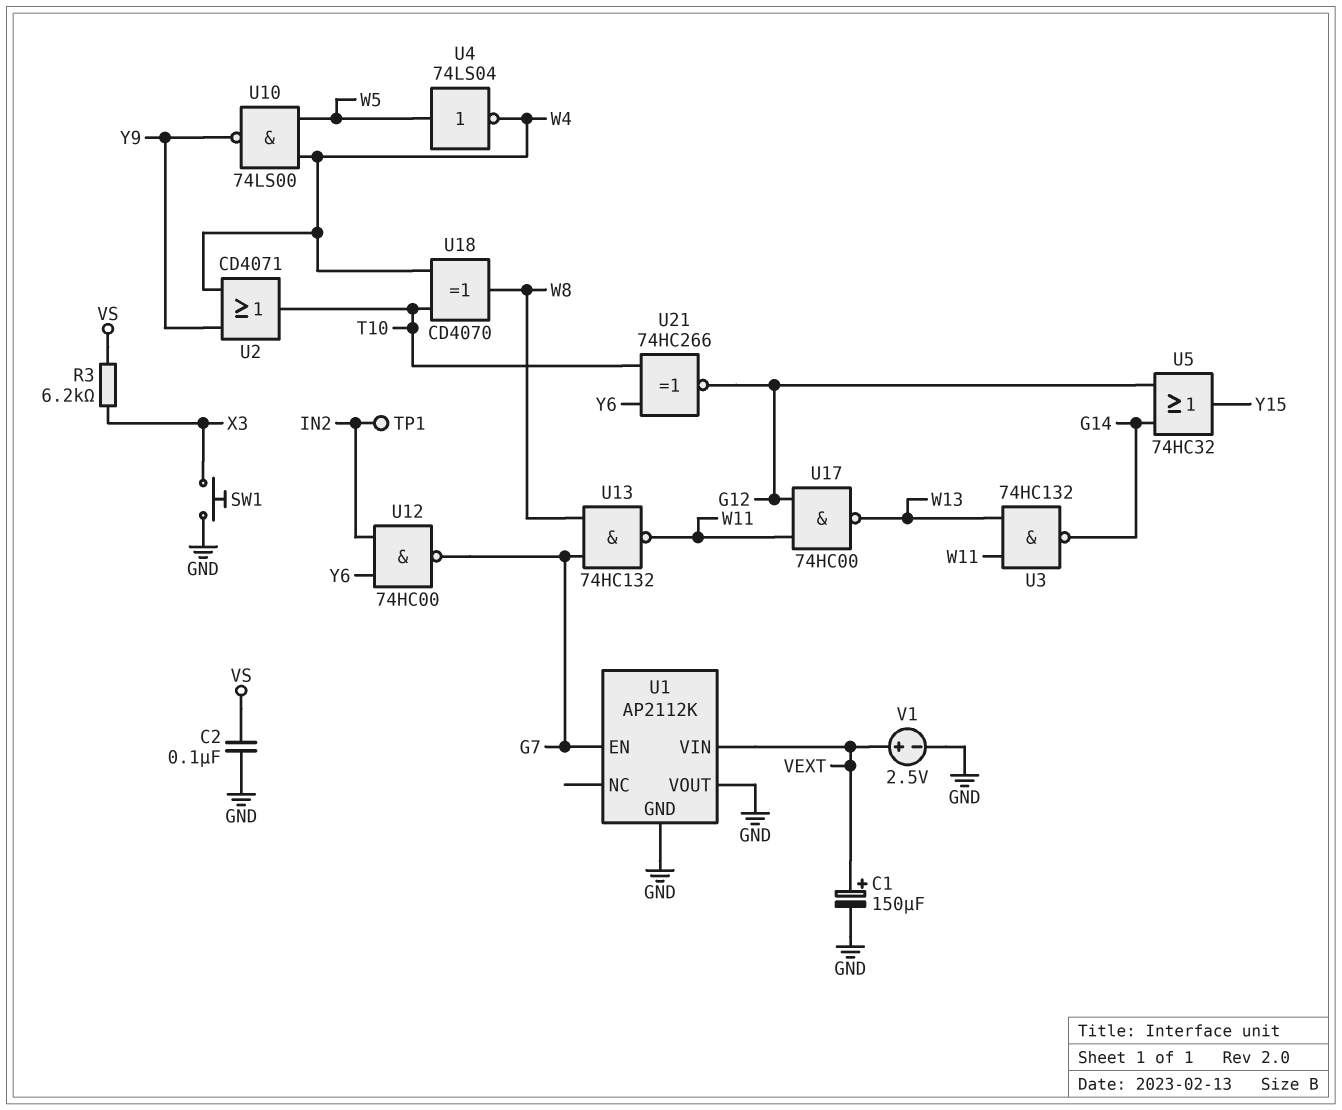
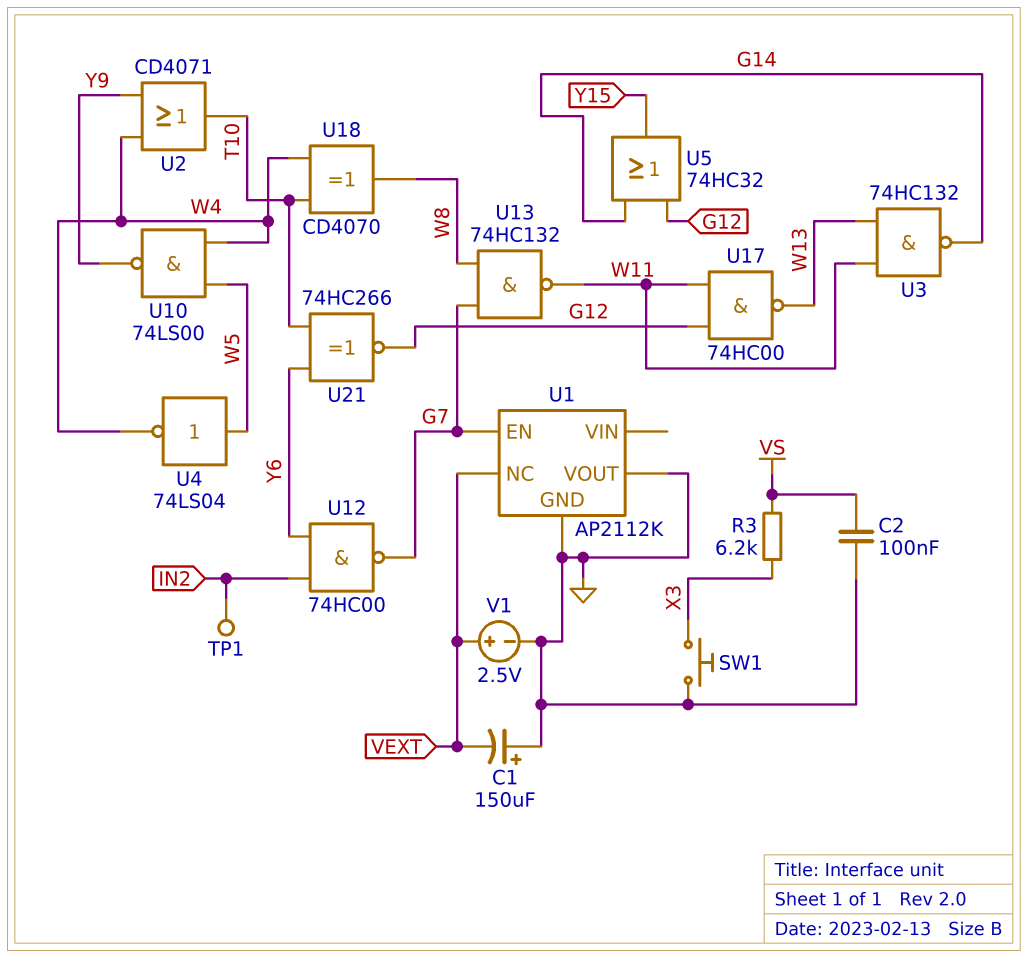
C1: 150uF (plus VEXT, minus GND) -> 150uF (plus GND, minus VEXT)
U1 pin NC: none -> VEXT
U1 pin VIN: VEXT -> none

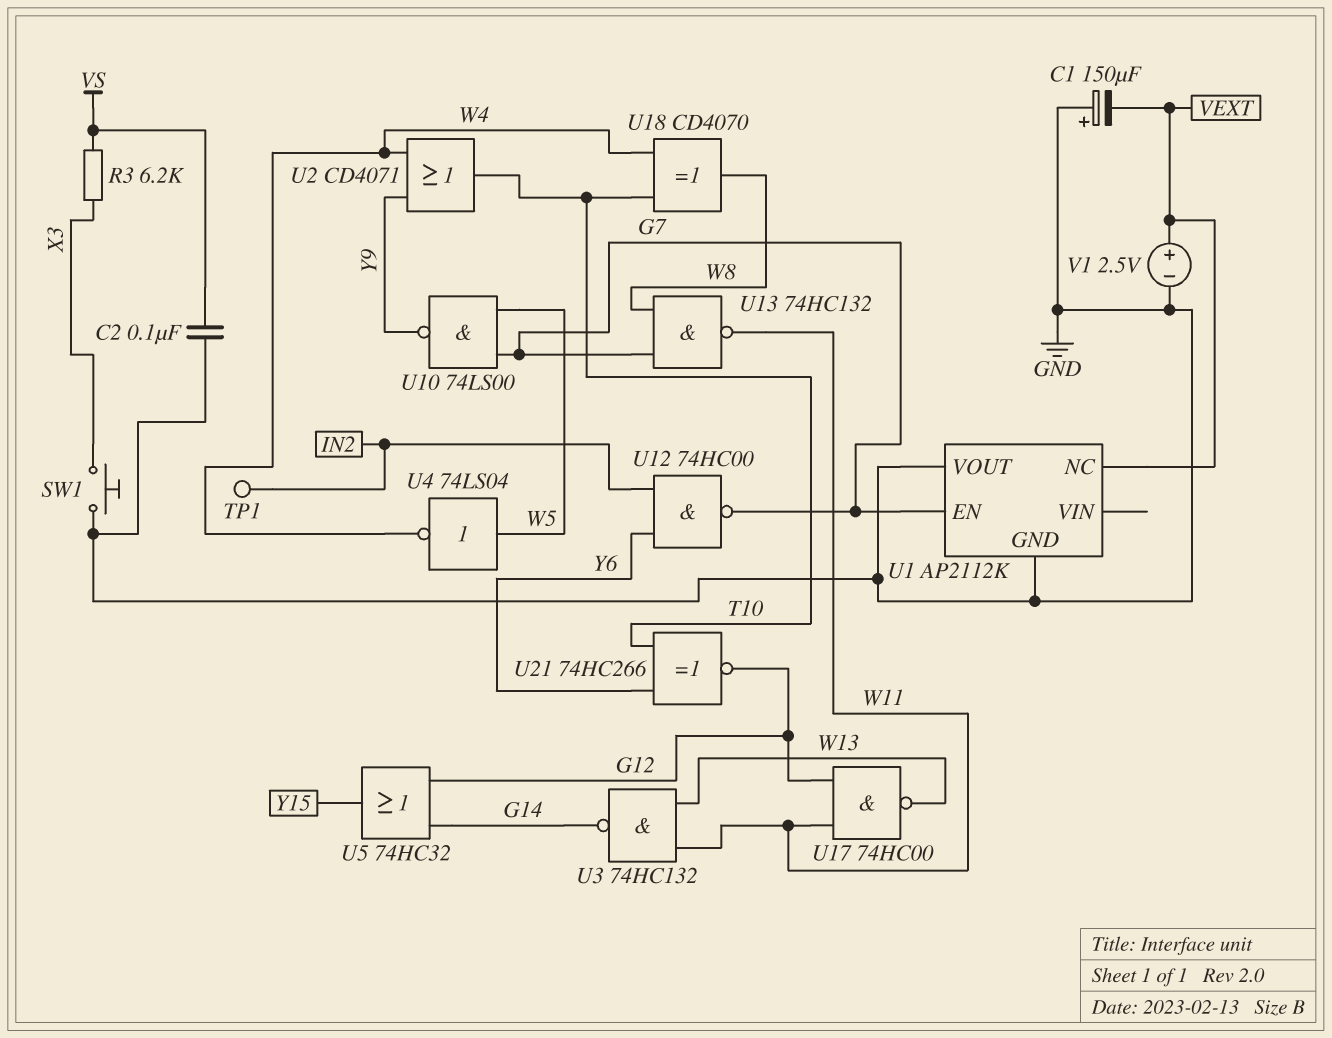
U10: NAND 74LS00 (in W4, in W5, out Y9) -> NAND 74LS00 (in G7, in W5, out Y9)

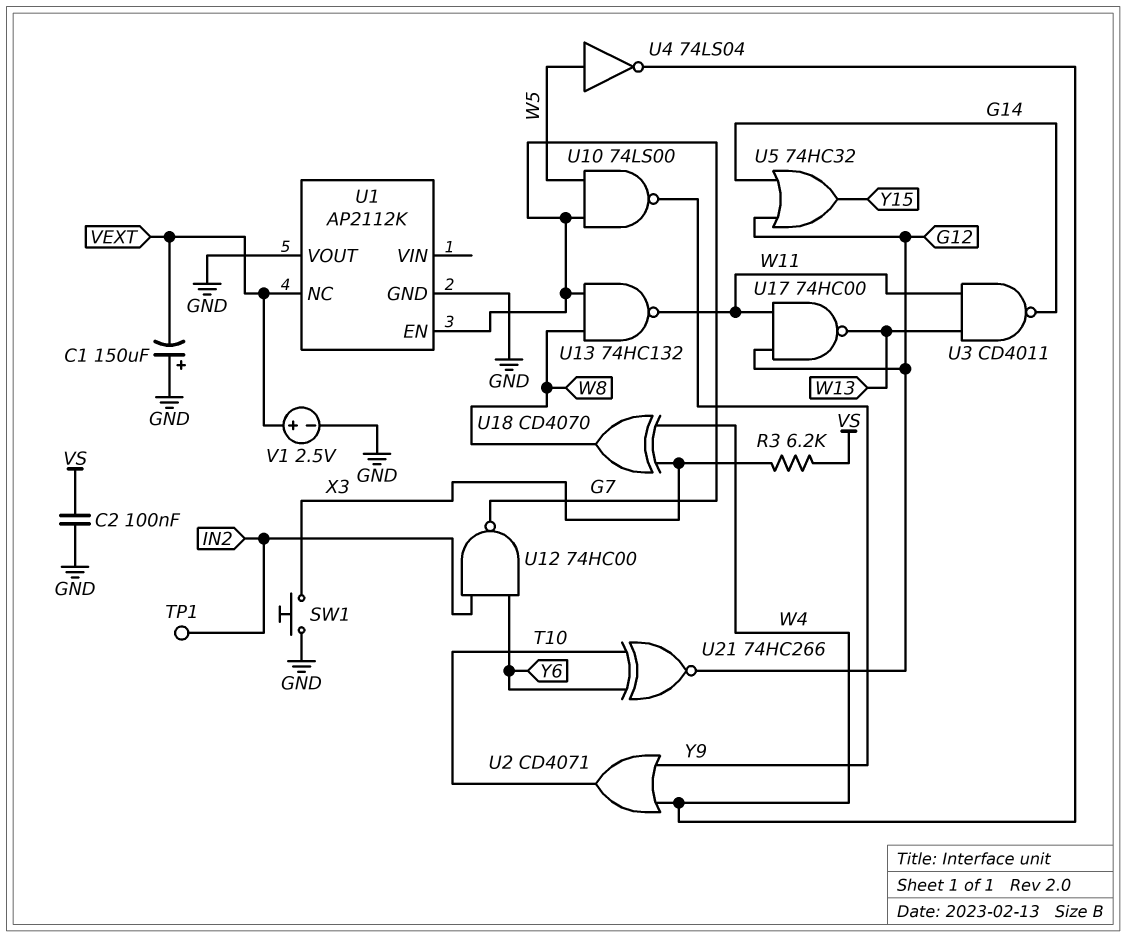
U3: NAND 74HC132 (in W11, in W13, out G14) -> NAND CD4011 (in W11, in W13, out G14)
U18: XOR CD4070 (in T10, in W4, out W8) -> XOR CD4070 (in W4, in X3, out W8)

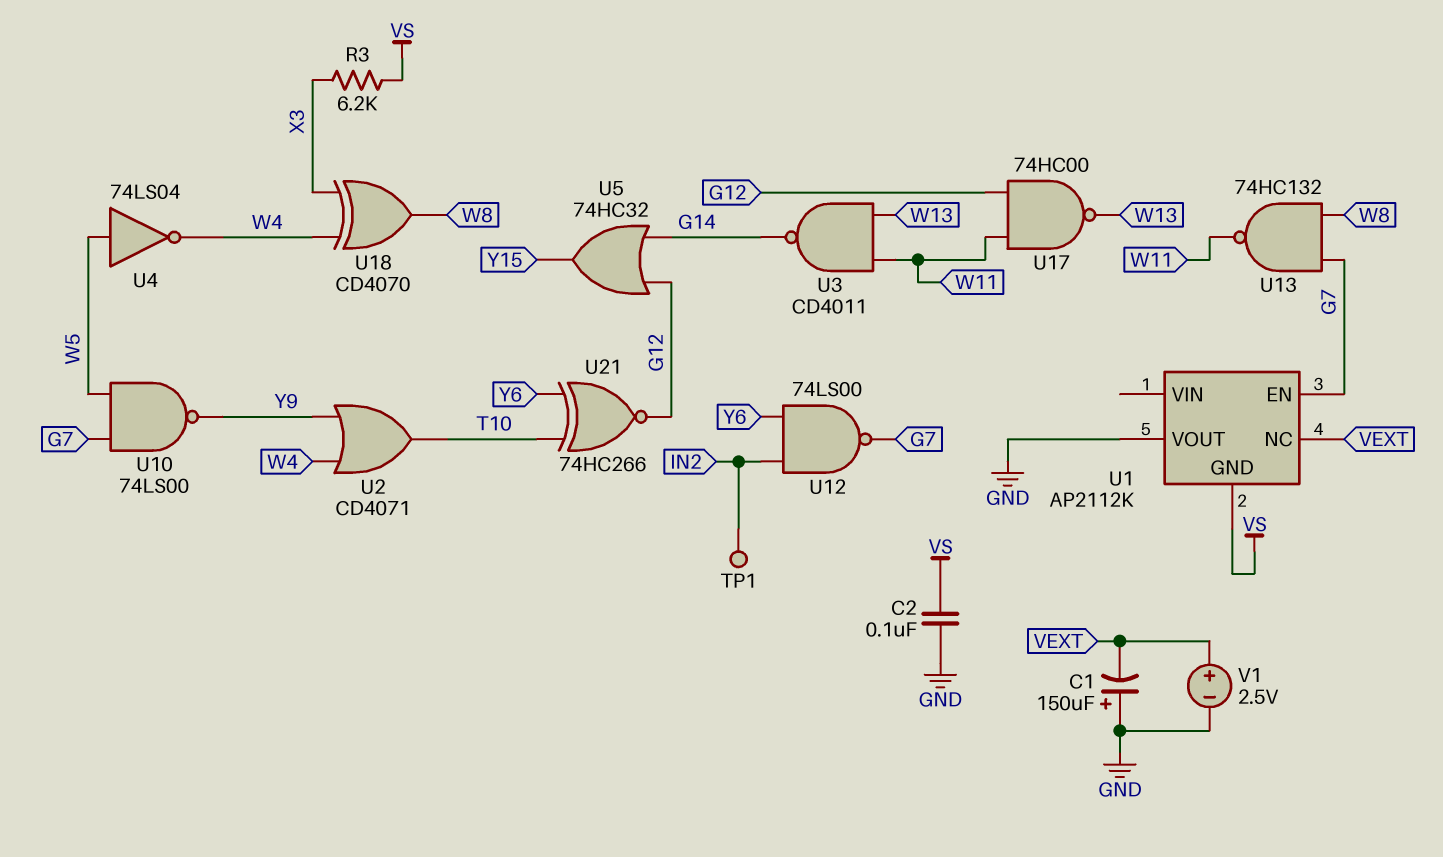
SW1: button (GND, X3) -> none
U1 pin GND: GND -> VS
U12: NAND 74HC00 (in IN2, in Y6, out G7) -> NAND 74LS00 (in IN2, in Y6, out G7)

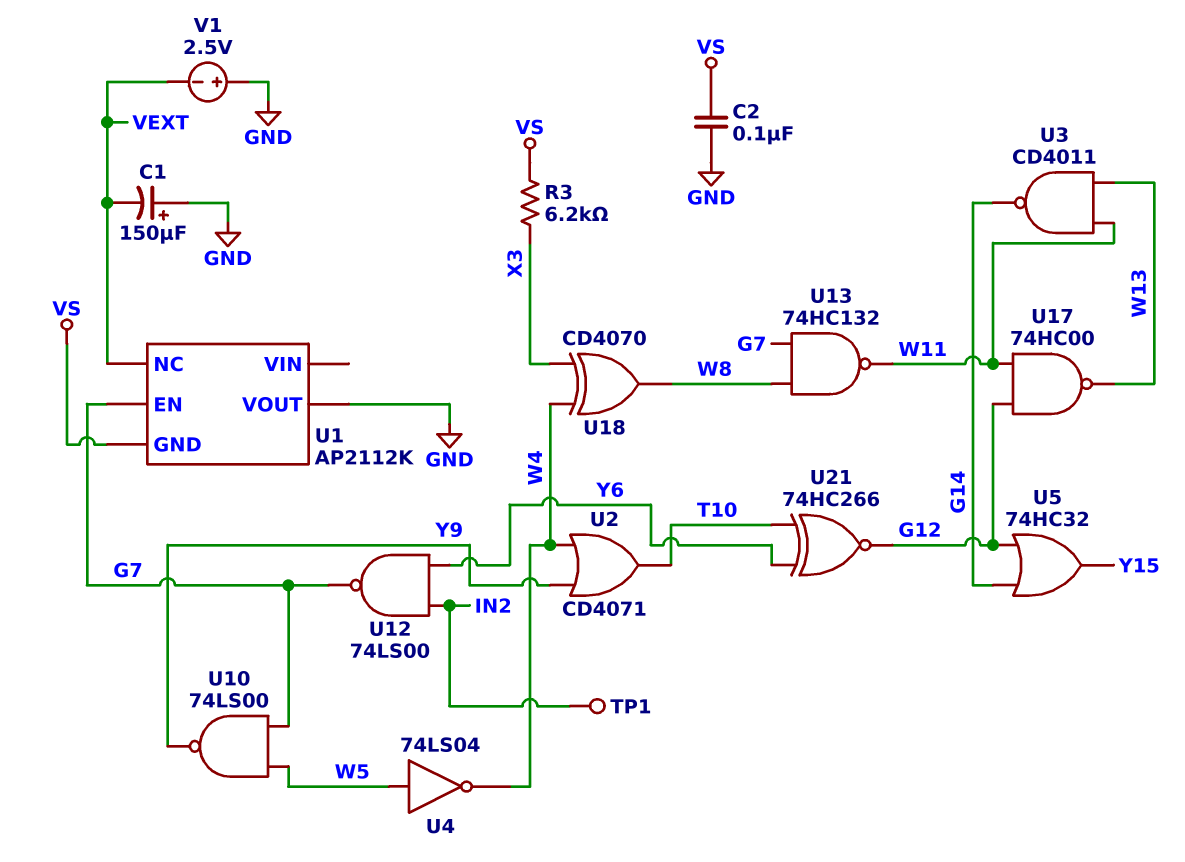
V1: 2.5V (plus VEXT, minus GND) -> 2.5V (plus GND, minus VEXT)

